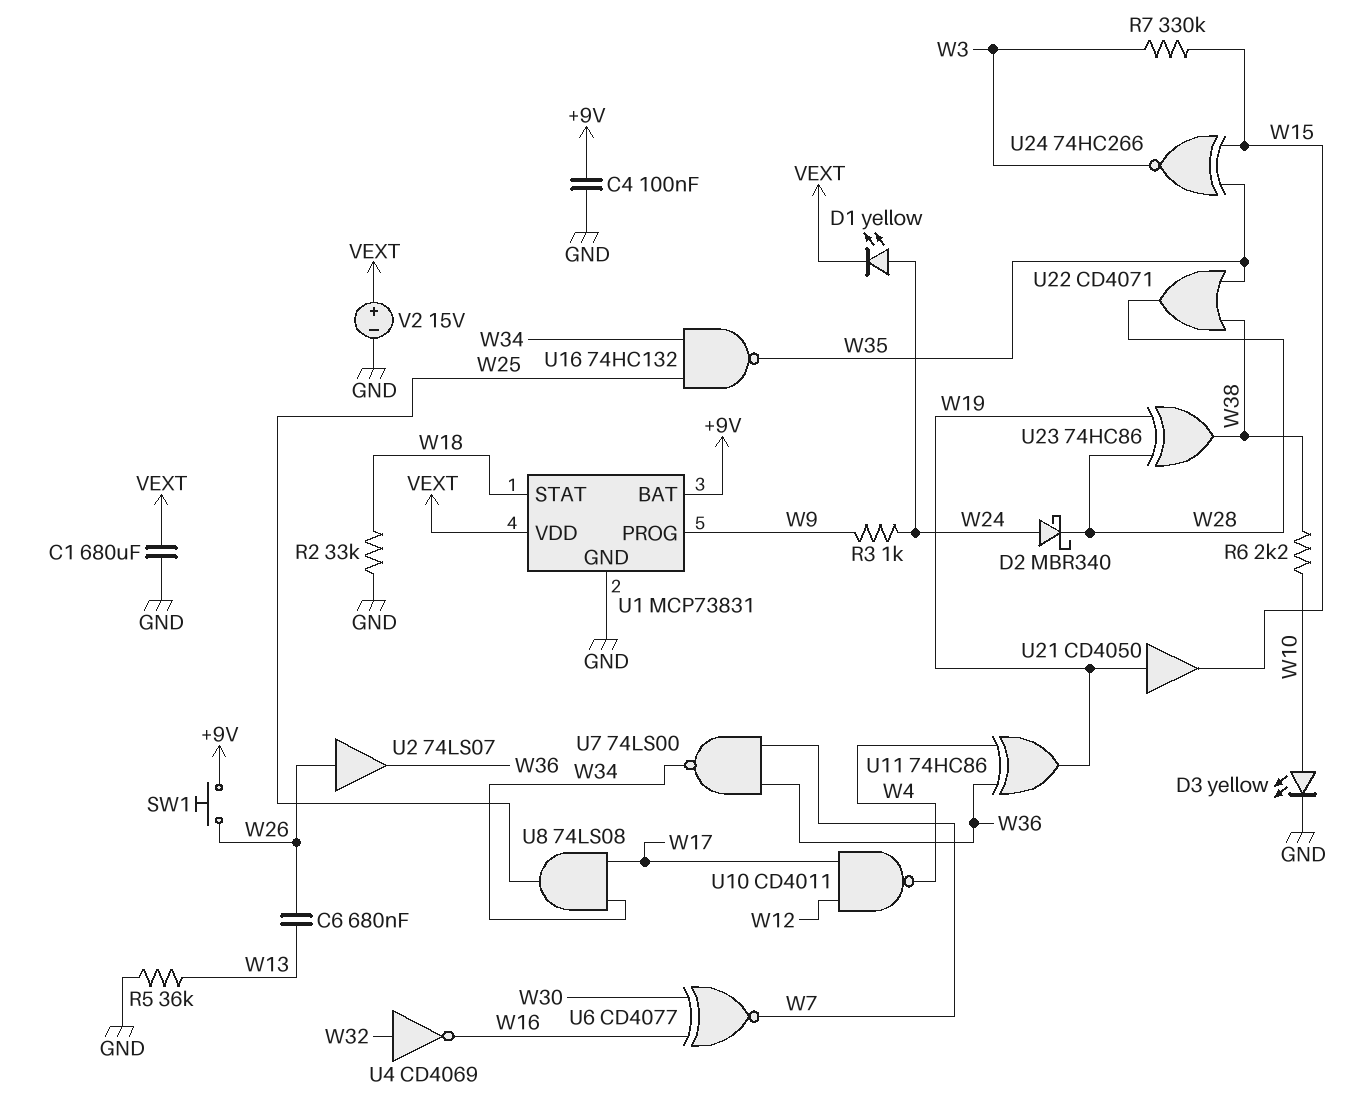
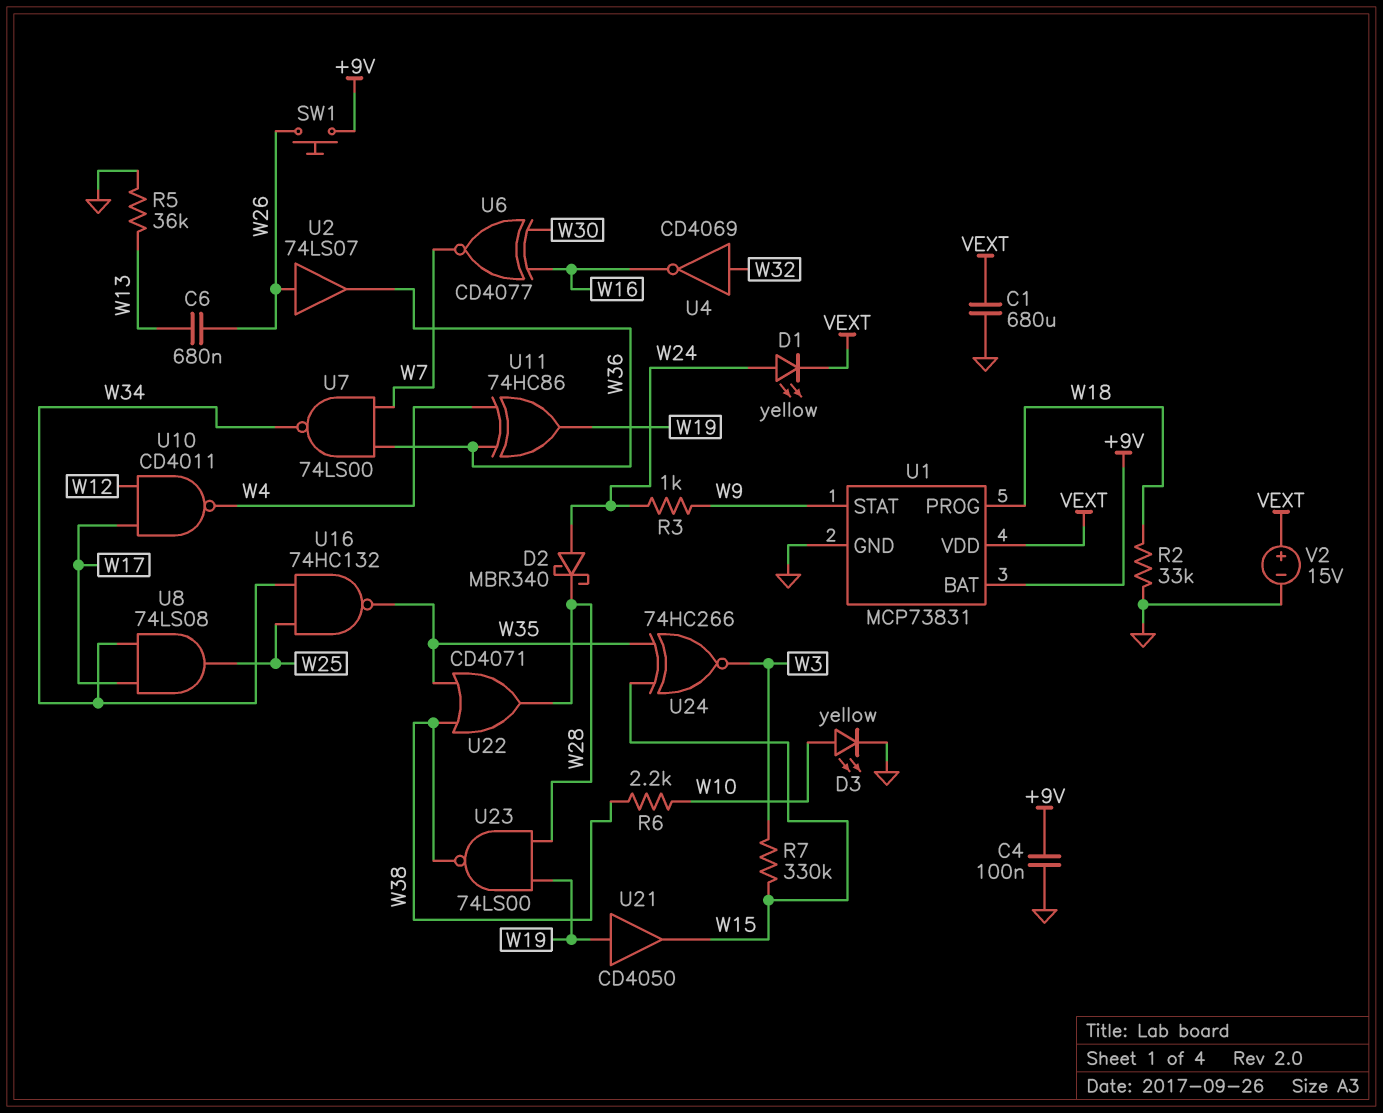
U1 pin PROG: W9 -> W18
U1 pin STAT: W18 -> W9
U23: XOR 74HC86 (in W19, in W28, out W38) -> NAND 74LS00 (in W19, in W28, out W38)

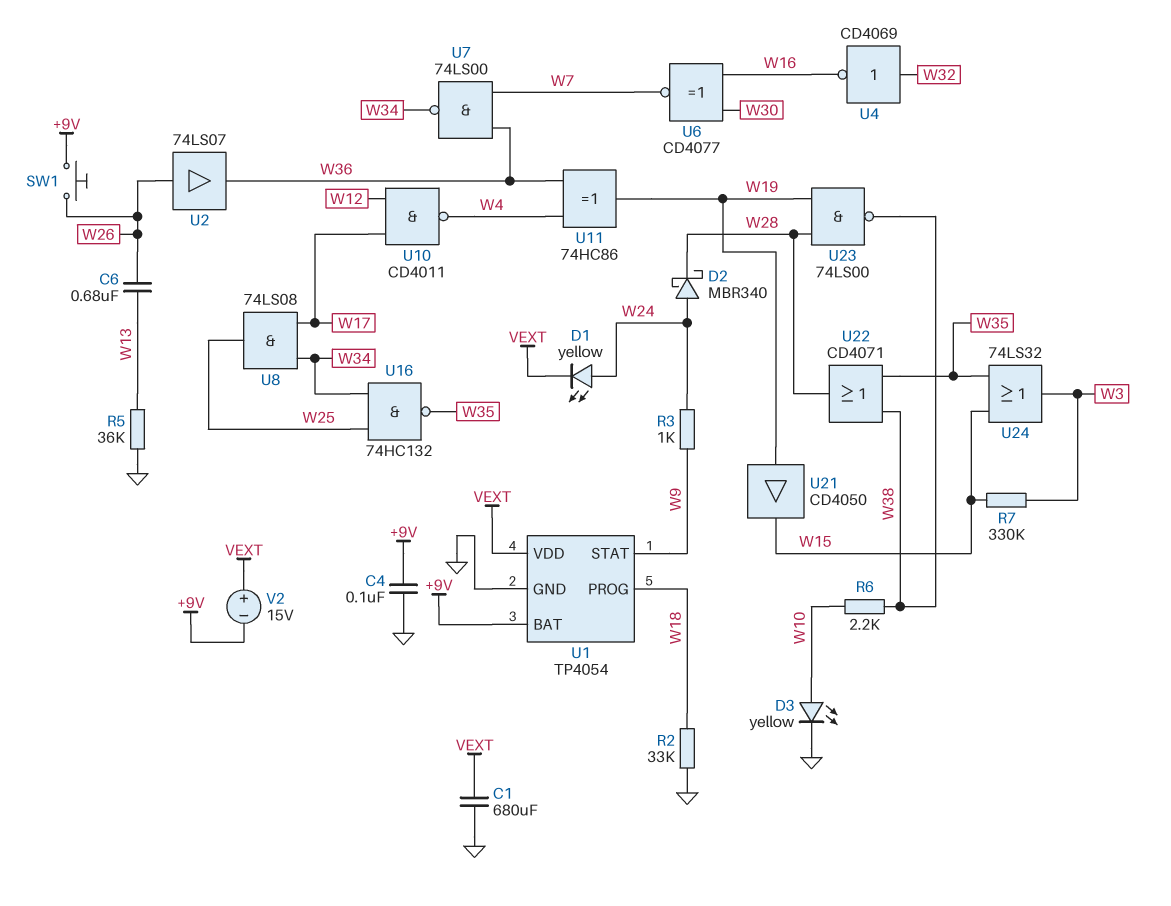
U1: MCP73831 -> TP4054
U24: XNOR 74HC266 (in W15, in W35, out W3) -> OR 74LS32 (in W15, in W35, out W3)
V2: 15V (plus VEXT, minus GND) -> 15V (plus VEXT, minus +9V)

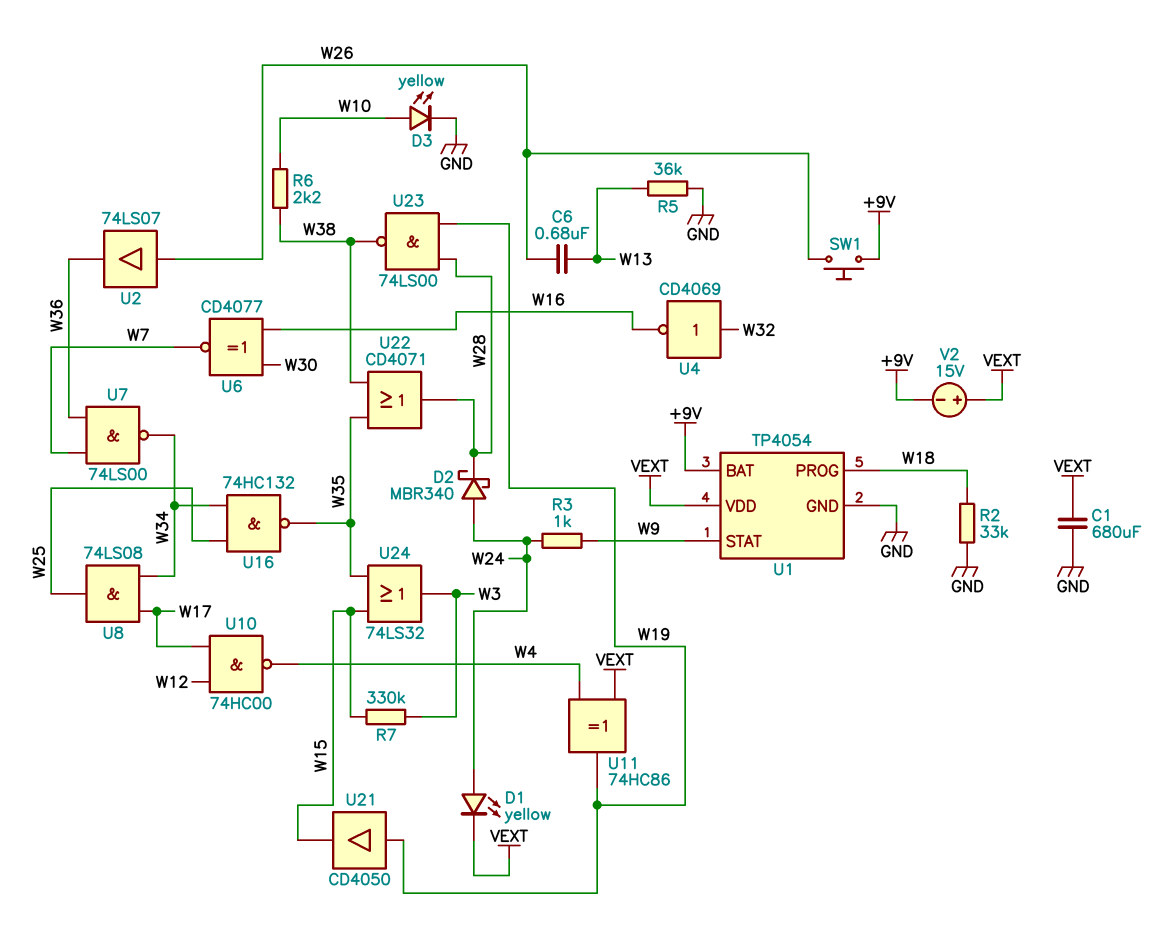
C4: 100nF (+9V, GND) -> none
U10: NAND CD4011 (in W12, in W17, out W4) -> NAND 74HC00 (in W12, in W17, out W4)
U11: XOR 74HC86 (in W4, in W36, out W19) -> XOR 74HC86 (in VEXT, in W4, out W19)

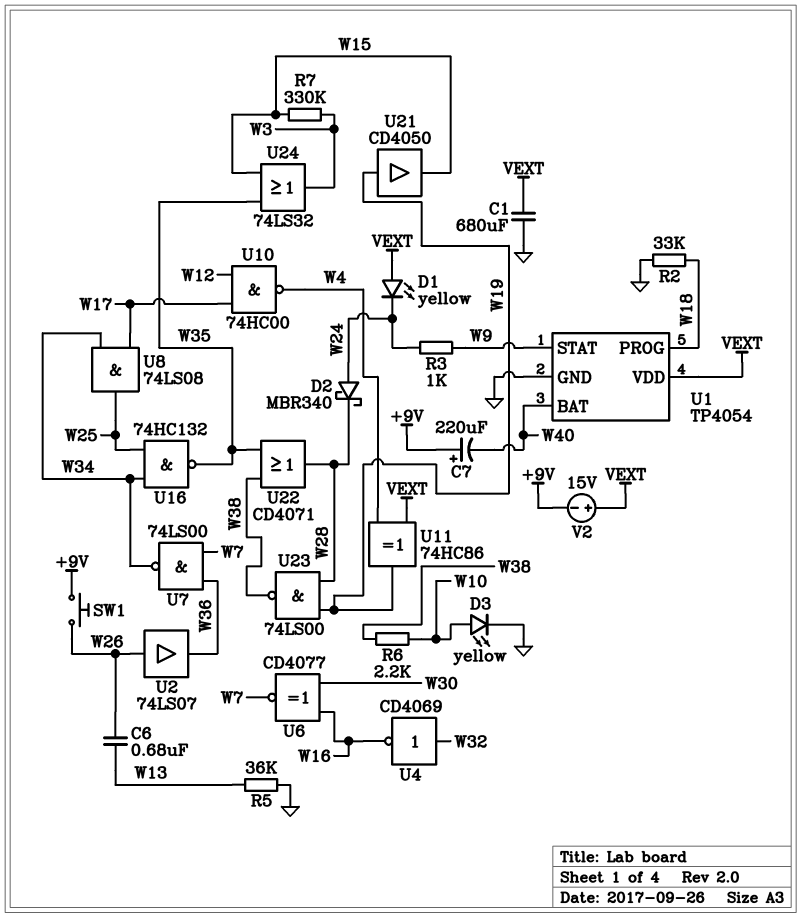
C7: none -> 220uF (plus +9V, minus W40)
D1: LED yellow (A W24, K VEXT) -> LED yellow (A VEXT, K W24)
U1 pin BAT: +9V -> W40

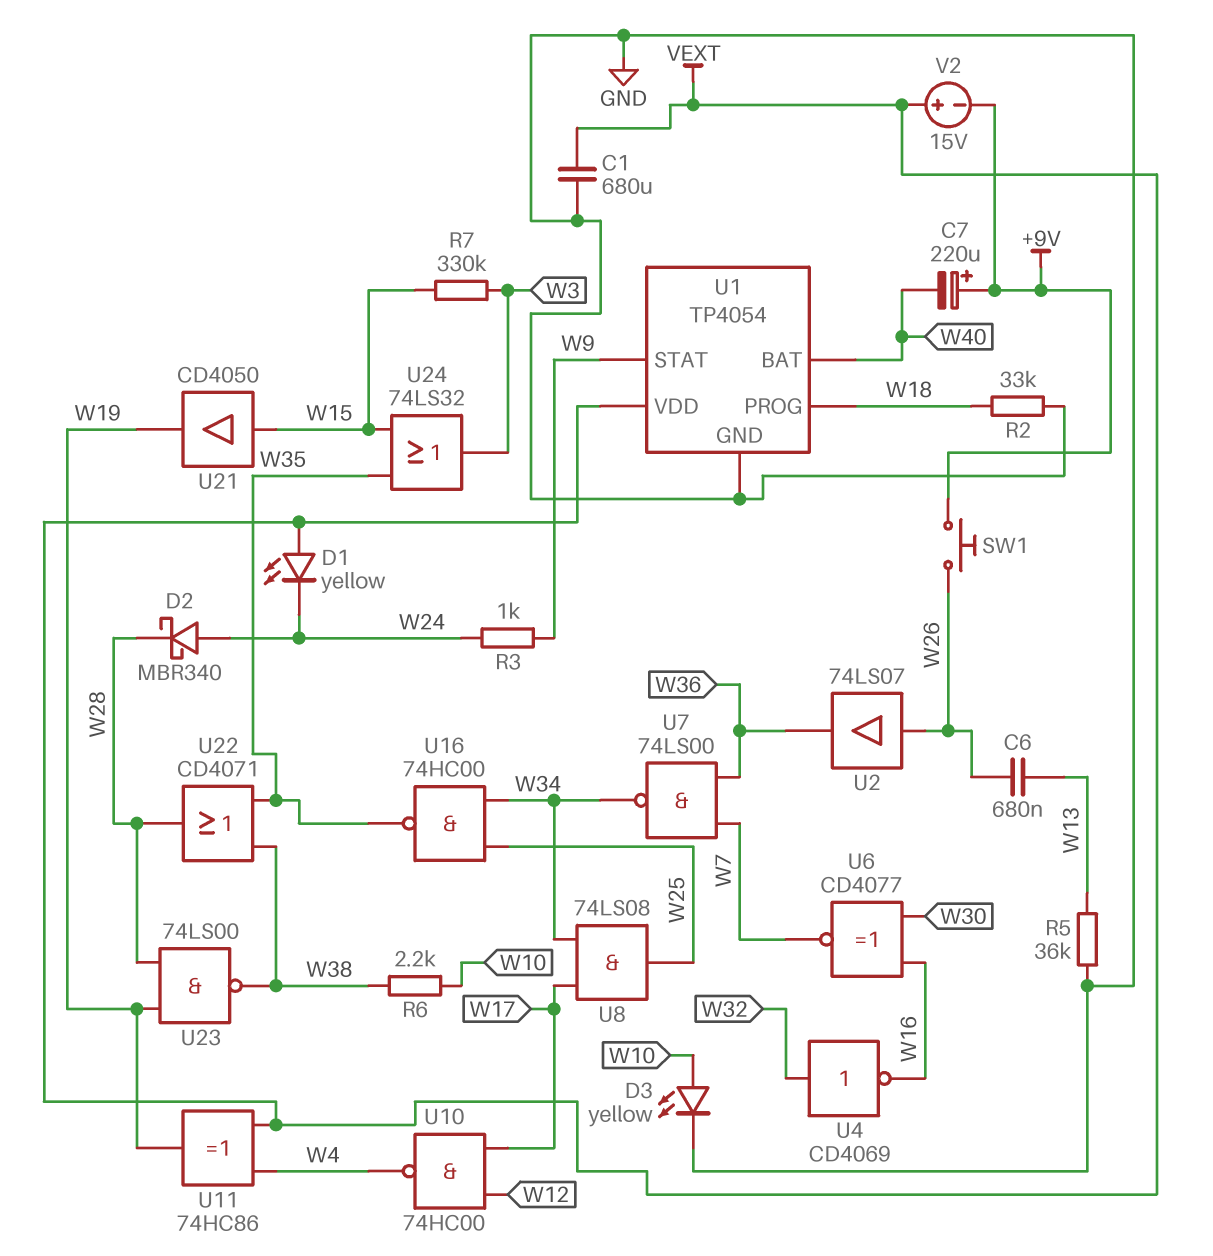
U16: NAND 74HC132 (in W25, in W34, out W35) -> NAND 74HC00 (in W25, in W34, out W35)
U21: buffer CD4050 (in W19, out W15) -> buffer CD4050 (in W15, out W19)

